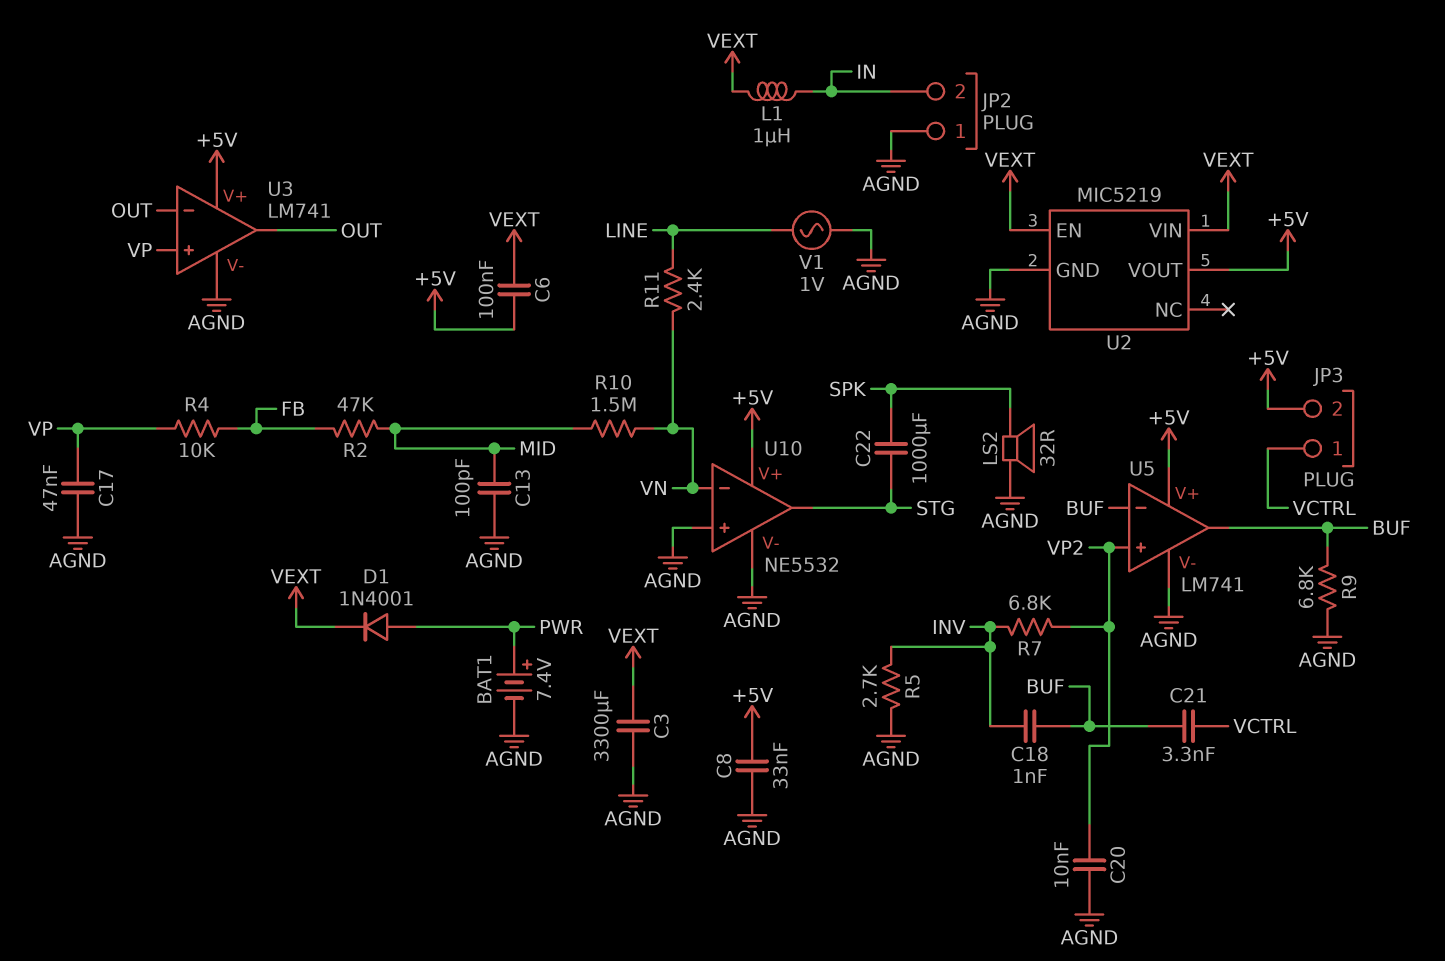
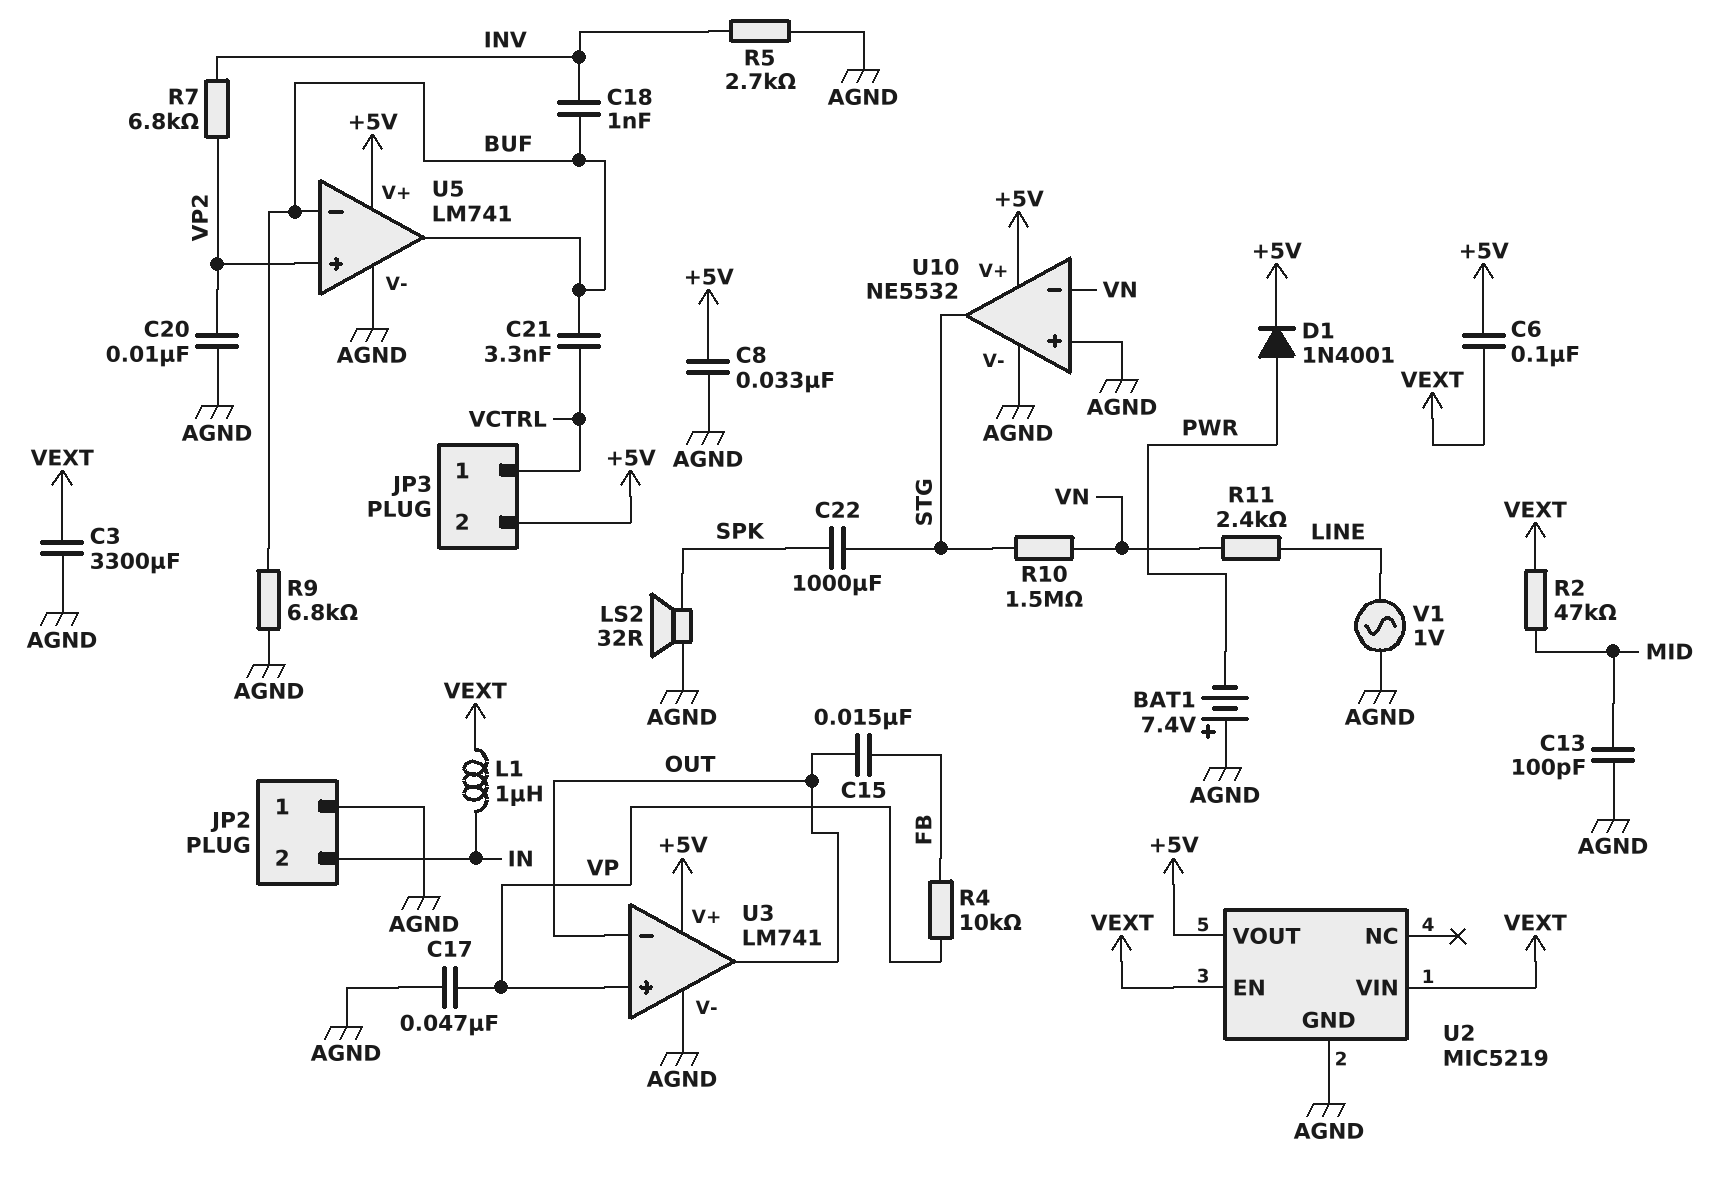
BAT1: 7.4V (plus PWR, minus AGND) -> 7.4V (plus AGND, minus PWR)
C15: none -> 15nF (FB, OUT)
D1: diode 1N4001 (A PWR, K VEXT) -> diode 1N4001 (A PWR, K +5V)
R2: 47k (FB, MID) -> 47k (MID, VEXT)
R10: 1.5M (MID, VN) -> 1.5M (STG, VN)

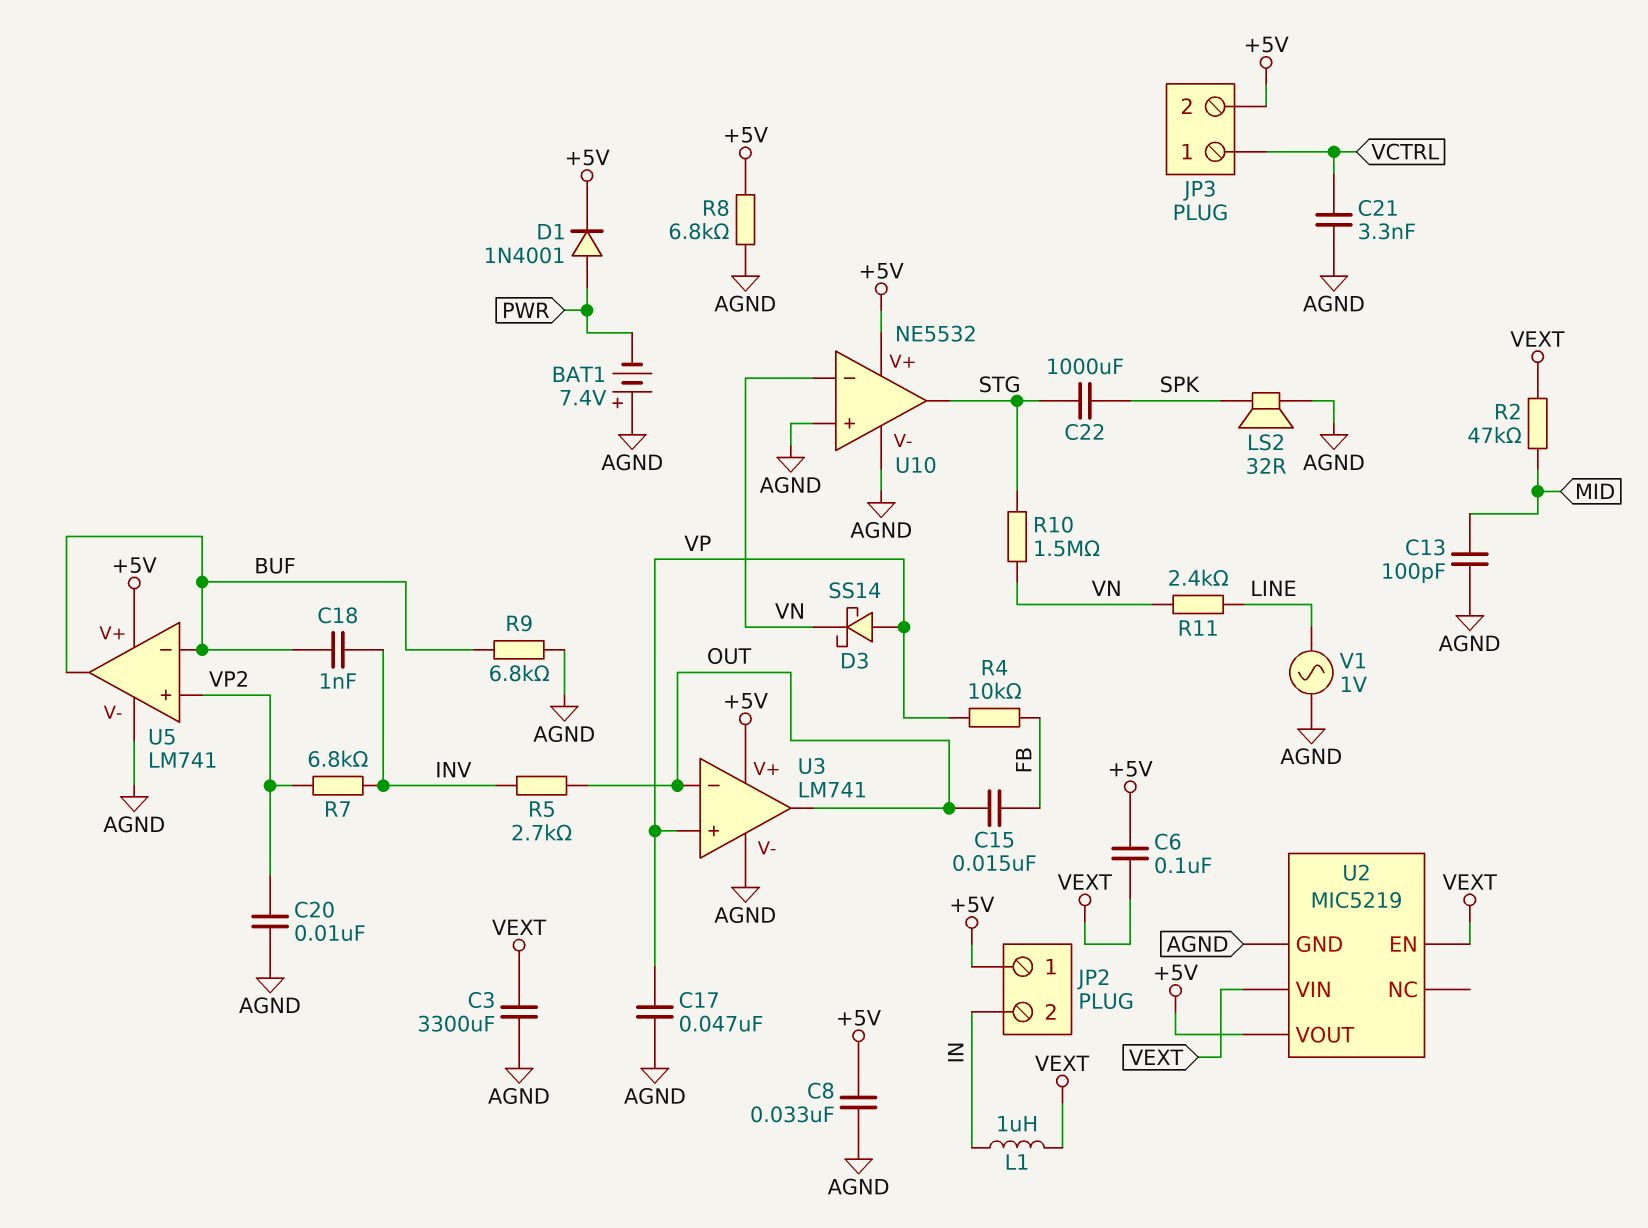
C21: 3.3nF (BUF, VCTRL) -> 3.3nF (AGND, VCTRL)
D3: none -> schottky SS14 (A VP, K VN)
JP2 pin 1: AGND -> +5V
R5: 2.7k (AGND, INV) -> 2.7k (INV, OUT)
R8: none -> 6.8k (+5V, AGND)

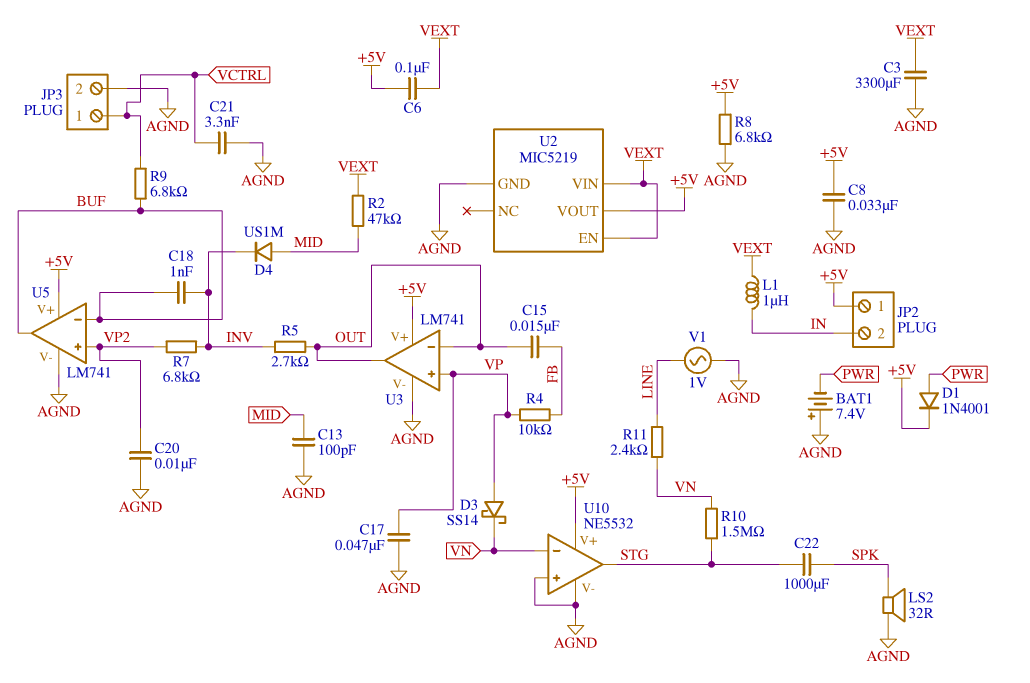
D4: none -> diode US1M (A MID, K INV)
JP3 pin 2: +5V -> AGND
R9: 6.8k (AGND, BUF) -> 6.8k (BUF, VCTRL)

